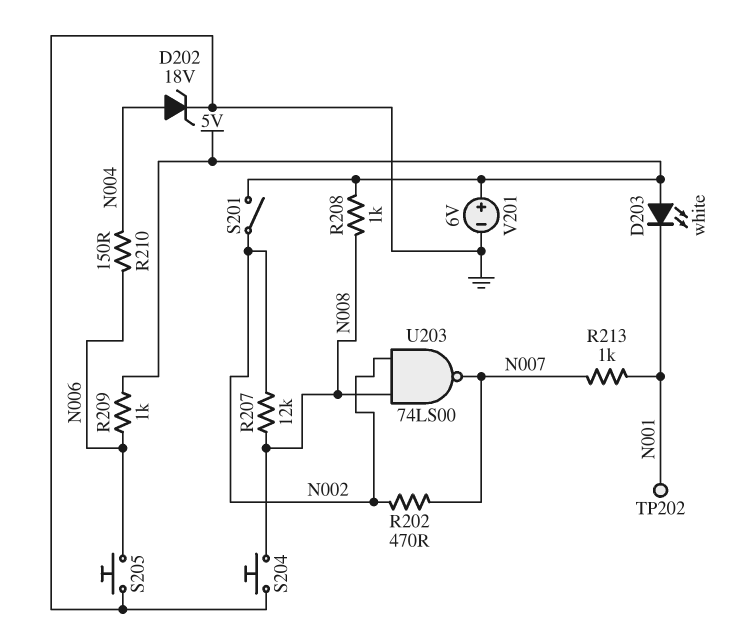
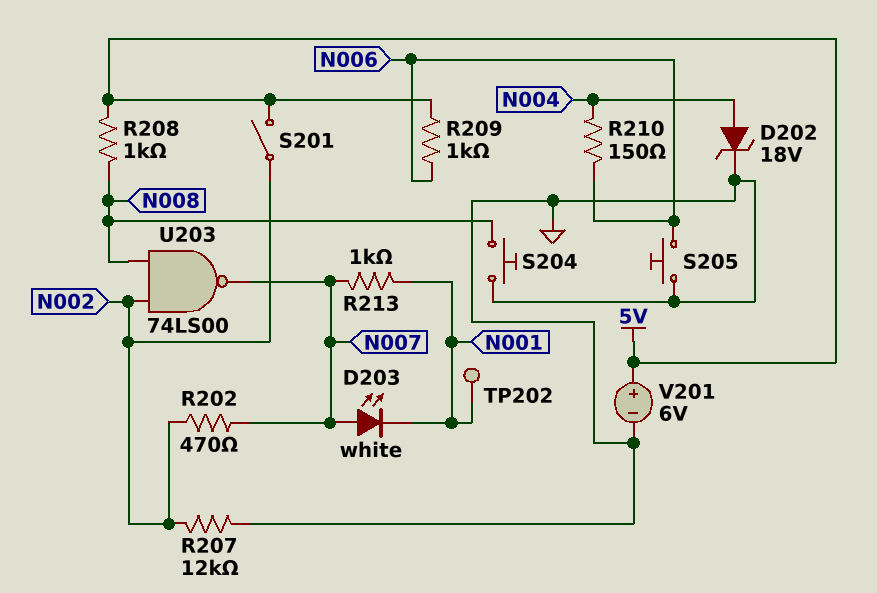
D203: LED white (A 5V, K N001) -> LED white (A N007, K N001)
R207: 12k (N002, N008) -> 12k (GND, N002)

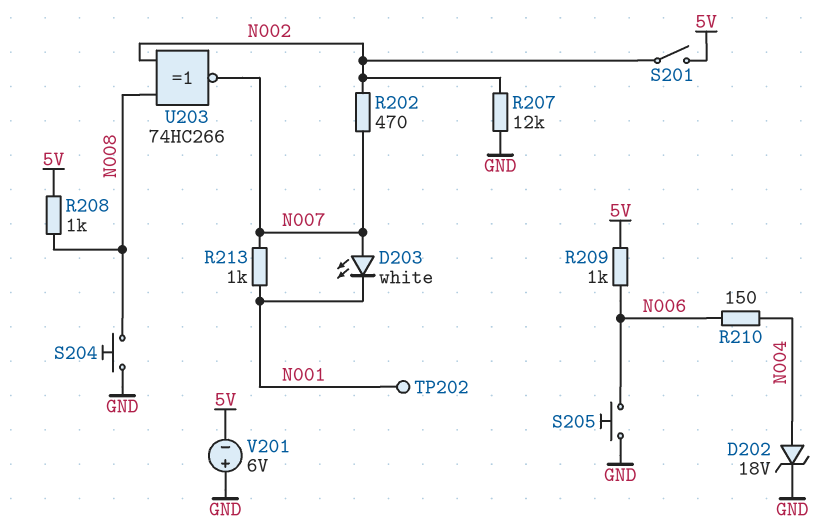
U203: NAND 74LS00 (in N002, in N008, out N007) -> XNOR 74HC266 (in N002, in N008, out N007)
V201: 6V (plus 5V, minus GND) -> 6V (plus GND, minus 5V)

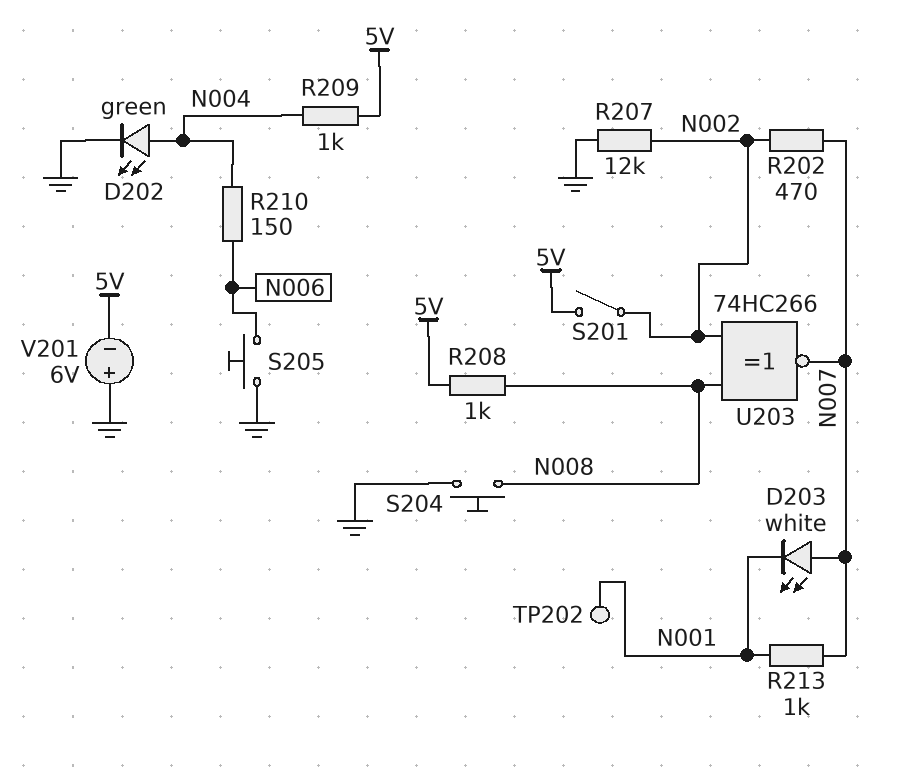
D202: zener 18V (A N004, K GND) -> LED green (A N004, K GND)
R209: 1k (5V, N006) -> 1k (5V, N004)

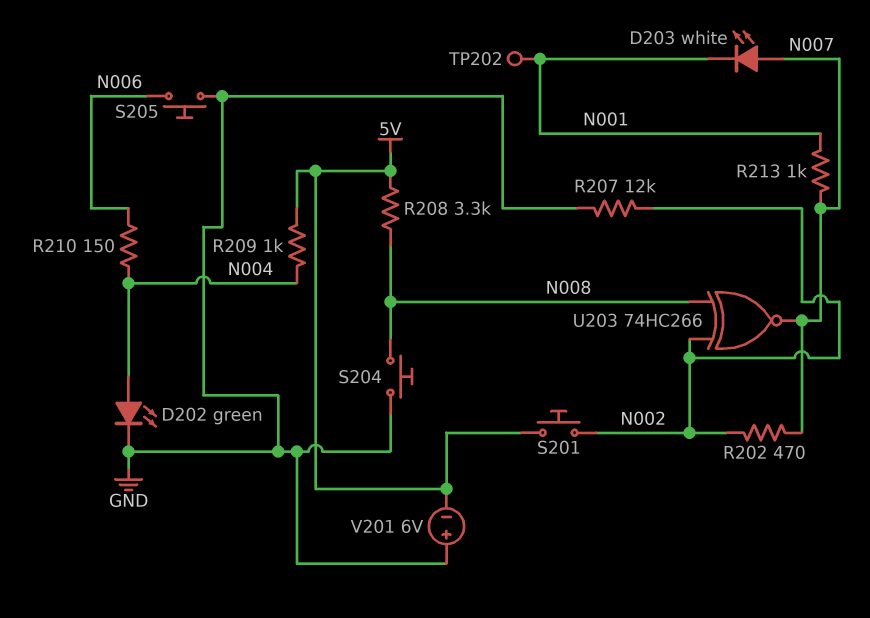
R208: 1k (5V, N008) -> 3.3k (5V, N008)
S201: switch (5V, N002) -> button (5V, N002)

